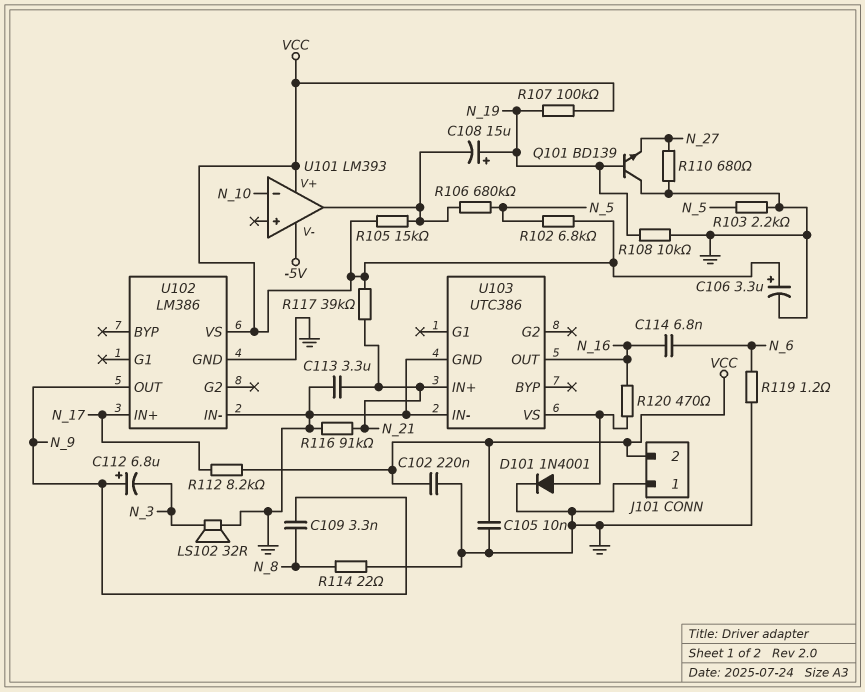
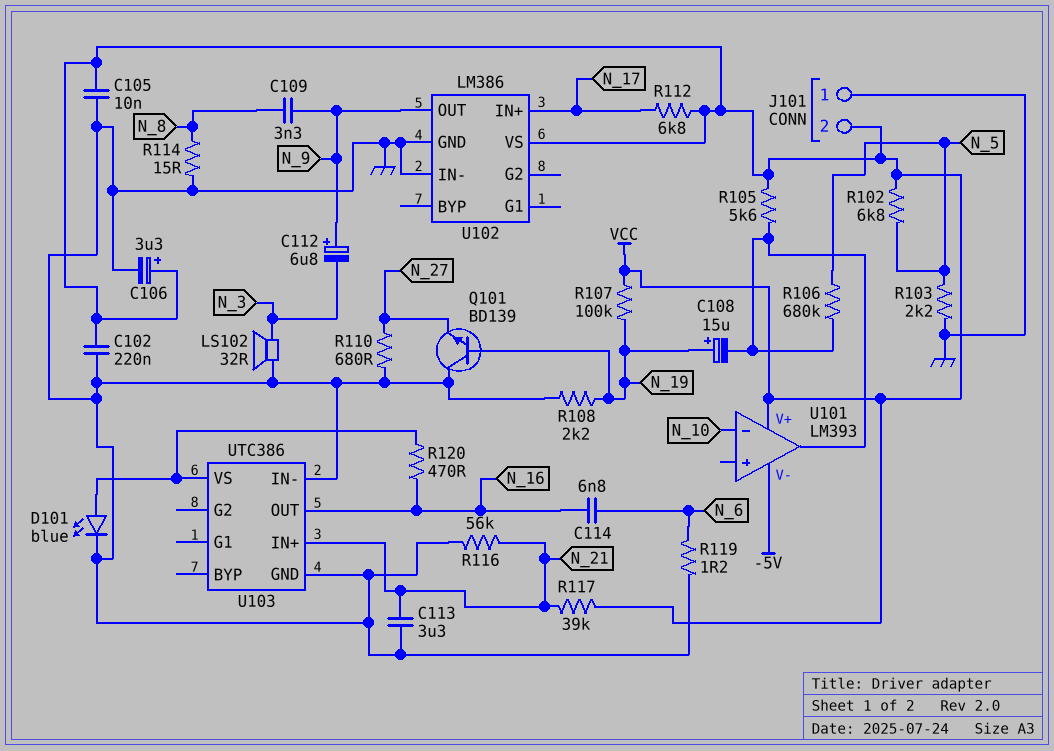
D101: diode 1N4001 (A U103/VS, K GND) -> LED blue (A U103/VS, K GND)
R105: 15k (U101/out, VCC) -> 5.6k (U101/out, VCC)
R108: 10k (GND, N_19) -> 2.2k (GND, N_19)
R112: 8.2k (N_17, VCC) -> 6.8k (N_17, VCC)
R114: 22 (GND, N_8) -> 15 (GND, N_8)
R116: 91k (GND, N_21) -> 56k (GND, N_21)

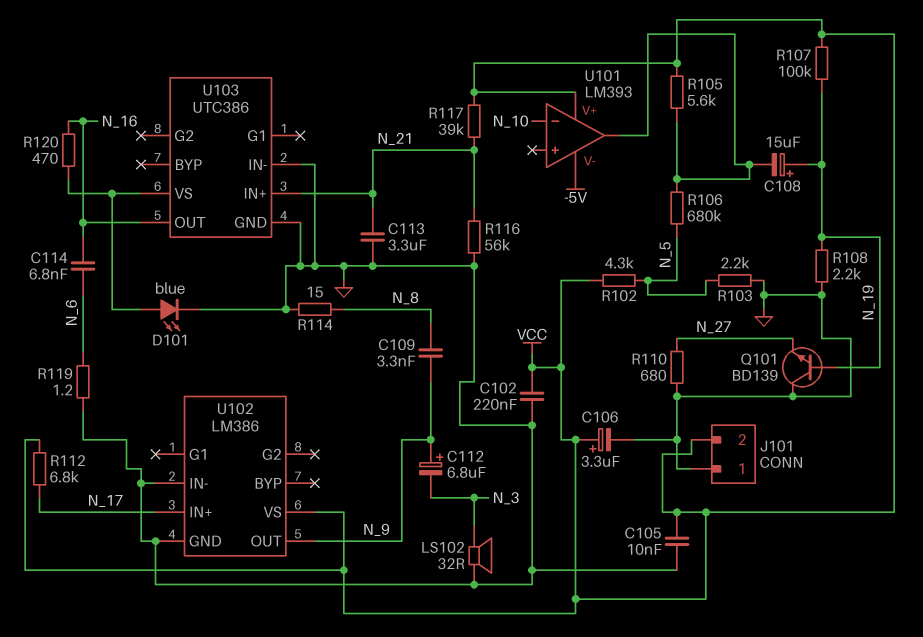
R102: 6.8k (N_5, VCC) -> 4.3k (N_5, VCC)

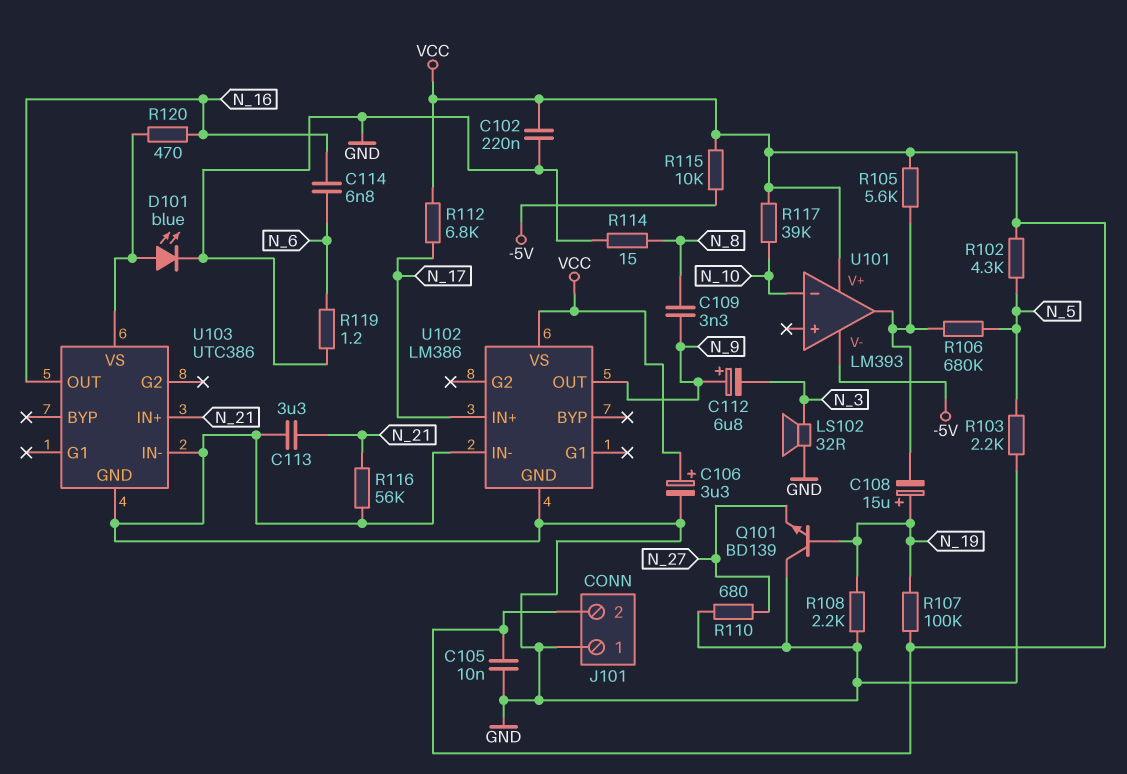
R115: none -> 10k (-5V, VCC)
R117: 39k (N_21, VCC) -> 39k (N_10, VCC)

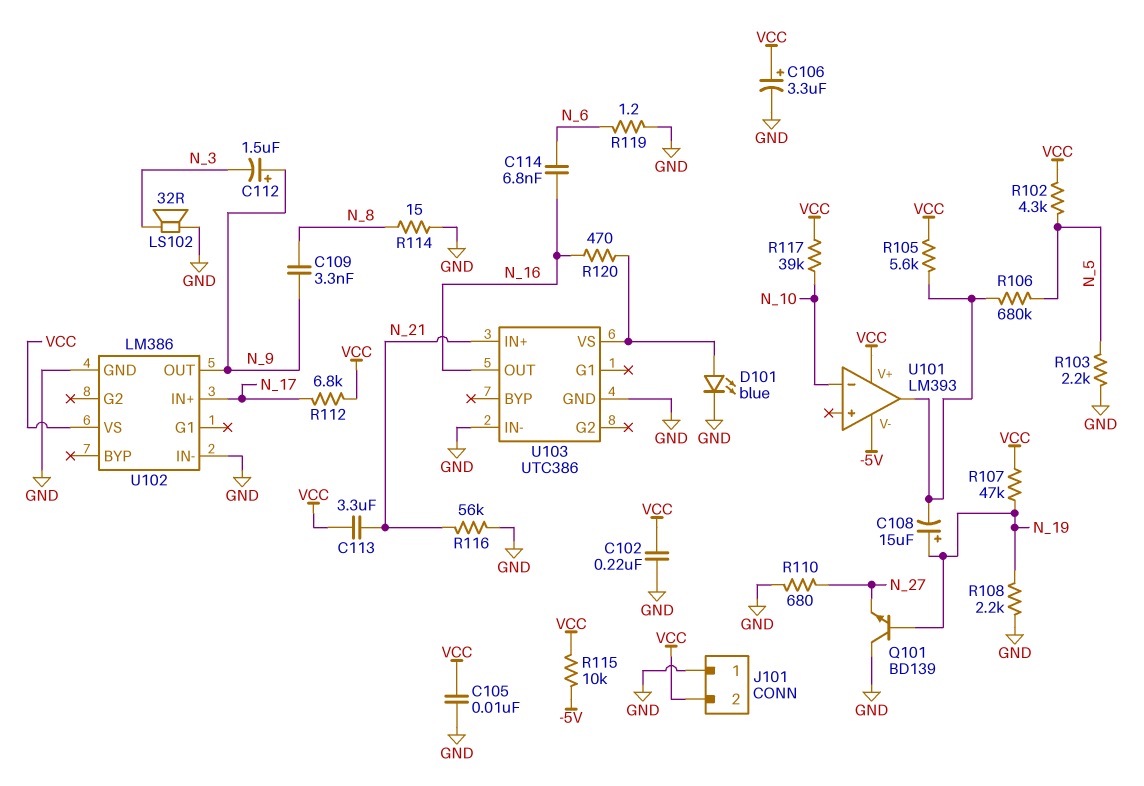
C112: 6.8uF (plus N_9, minus N_3) -> 1.5uF (plus N_9, minus N_3)
C113: 3.3uF (GND, N_21) -> 3.3uF (N_21, VCC)
R107: 100k (N_19, VCC) -> 47k (N_19, VCC)

